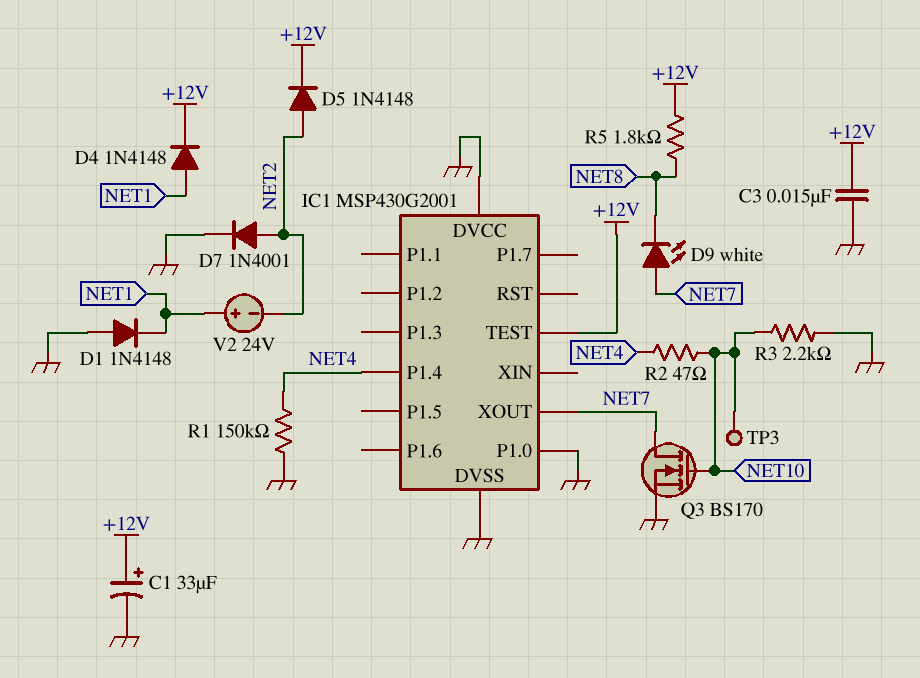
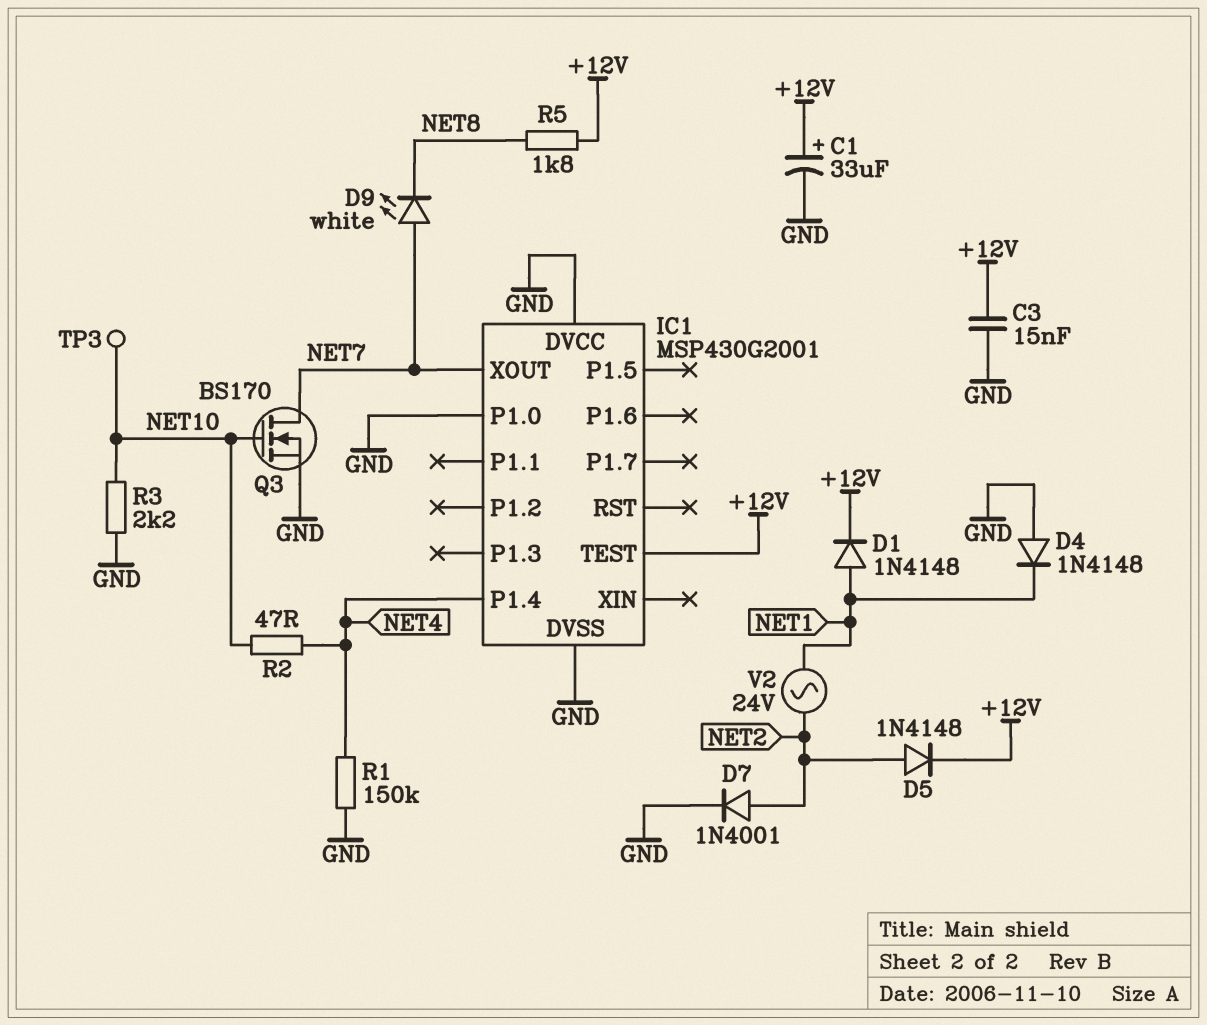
D1: diode 1N4148 (A GND, K NET1) -> diode 1N4148 (A NET1, K +12V)
D4: diode 1N4148 (A NET1, K +12V) -> diode 1N4148 (A GND, K NET1)
V2: 24V (plus NET1, minus NET2) -> AC 24V (NET1, NET2)

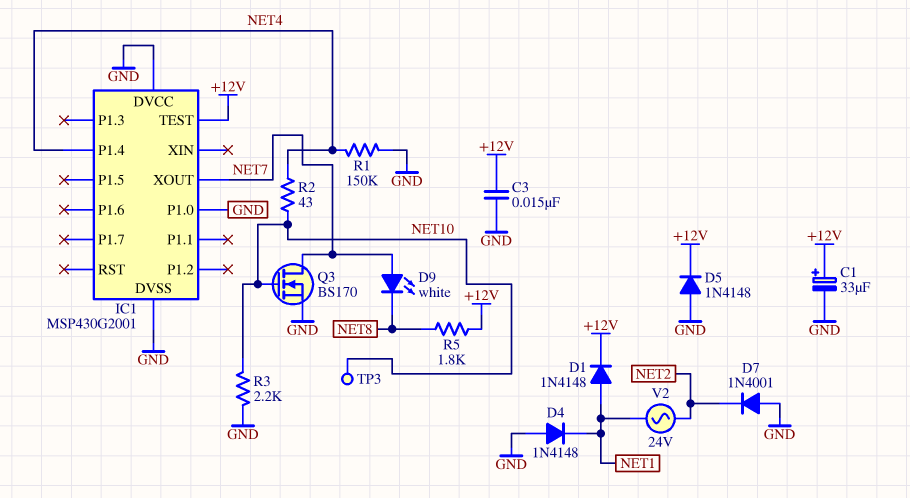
D5: diode 1N4148 (A NET2, K +12V) -> diode 1N4148 (A GND, K +12V)
D7: diode 1N4001 (A NET2, K GND) -> diode 1N4001 (A GND, K NET2)
R2: 47 (NET4, NET10) -> 43 (NET4, NET10)

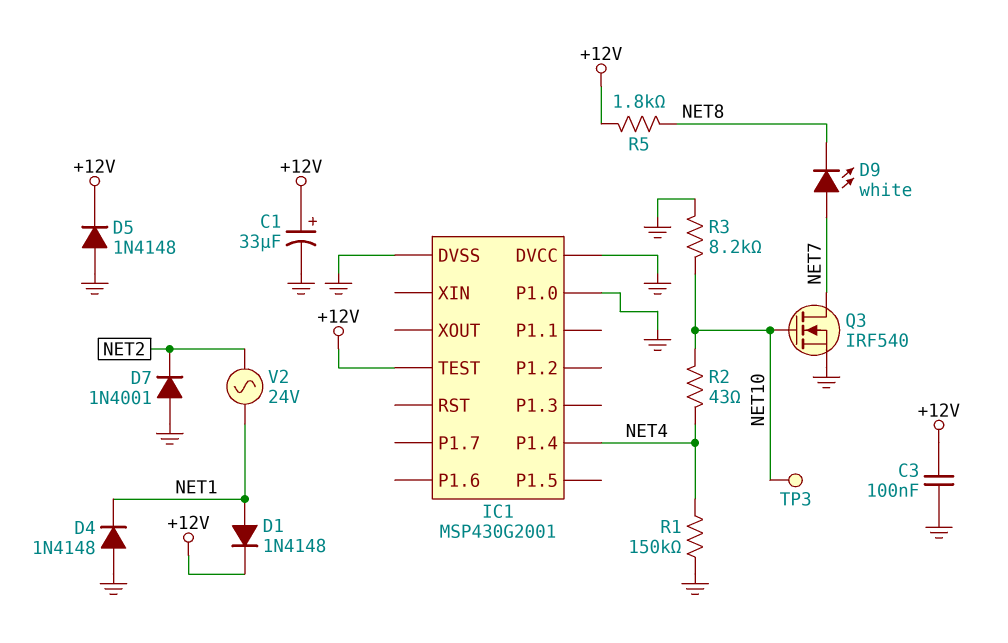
C3: 15nF (+12V, GND) -> 100nF (+12V, GND)
IC1 pin XOUT: NET7 -> none
Q3: NMOS BS170 (G NET10, D NET7, S GND) -> NMOS IRF540 (G NET10, D NET7, S GND)
R3: 2.2k (GND, NET10) -> 8.2k (GND, NET10)

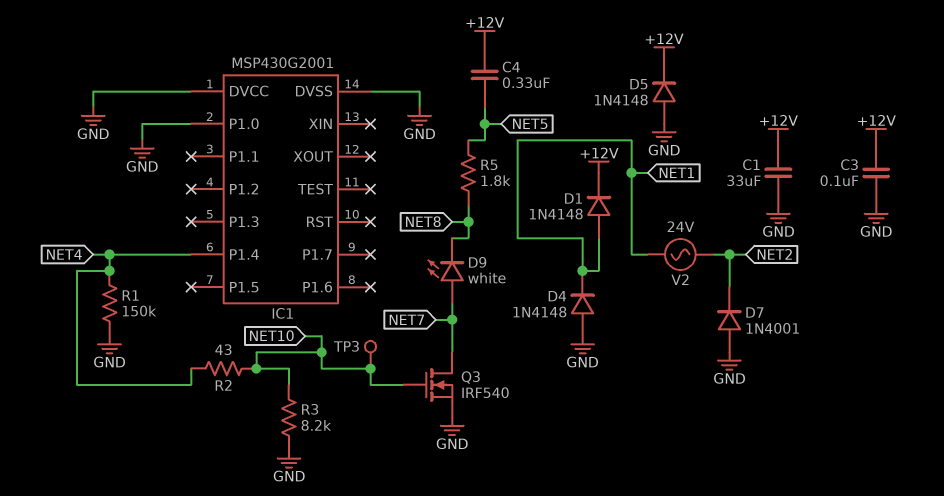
C1: 33uF (plus +12V, minus GND) -> 33uF (+12V, GND)
C4: none -> 330nF (+12V, NET5)
IC1 pin TEST: +12V -> none
R5: 1.8k (+12V, NET8) -> 1.8k (NET5, NET8)

